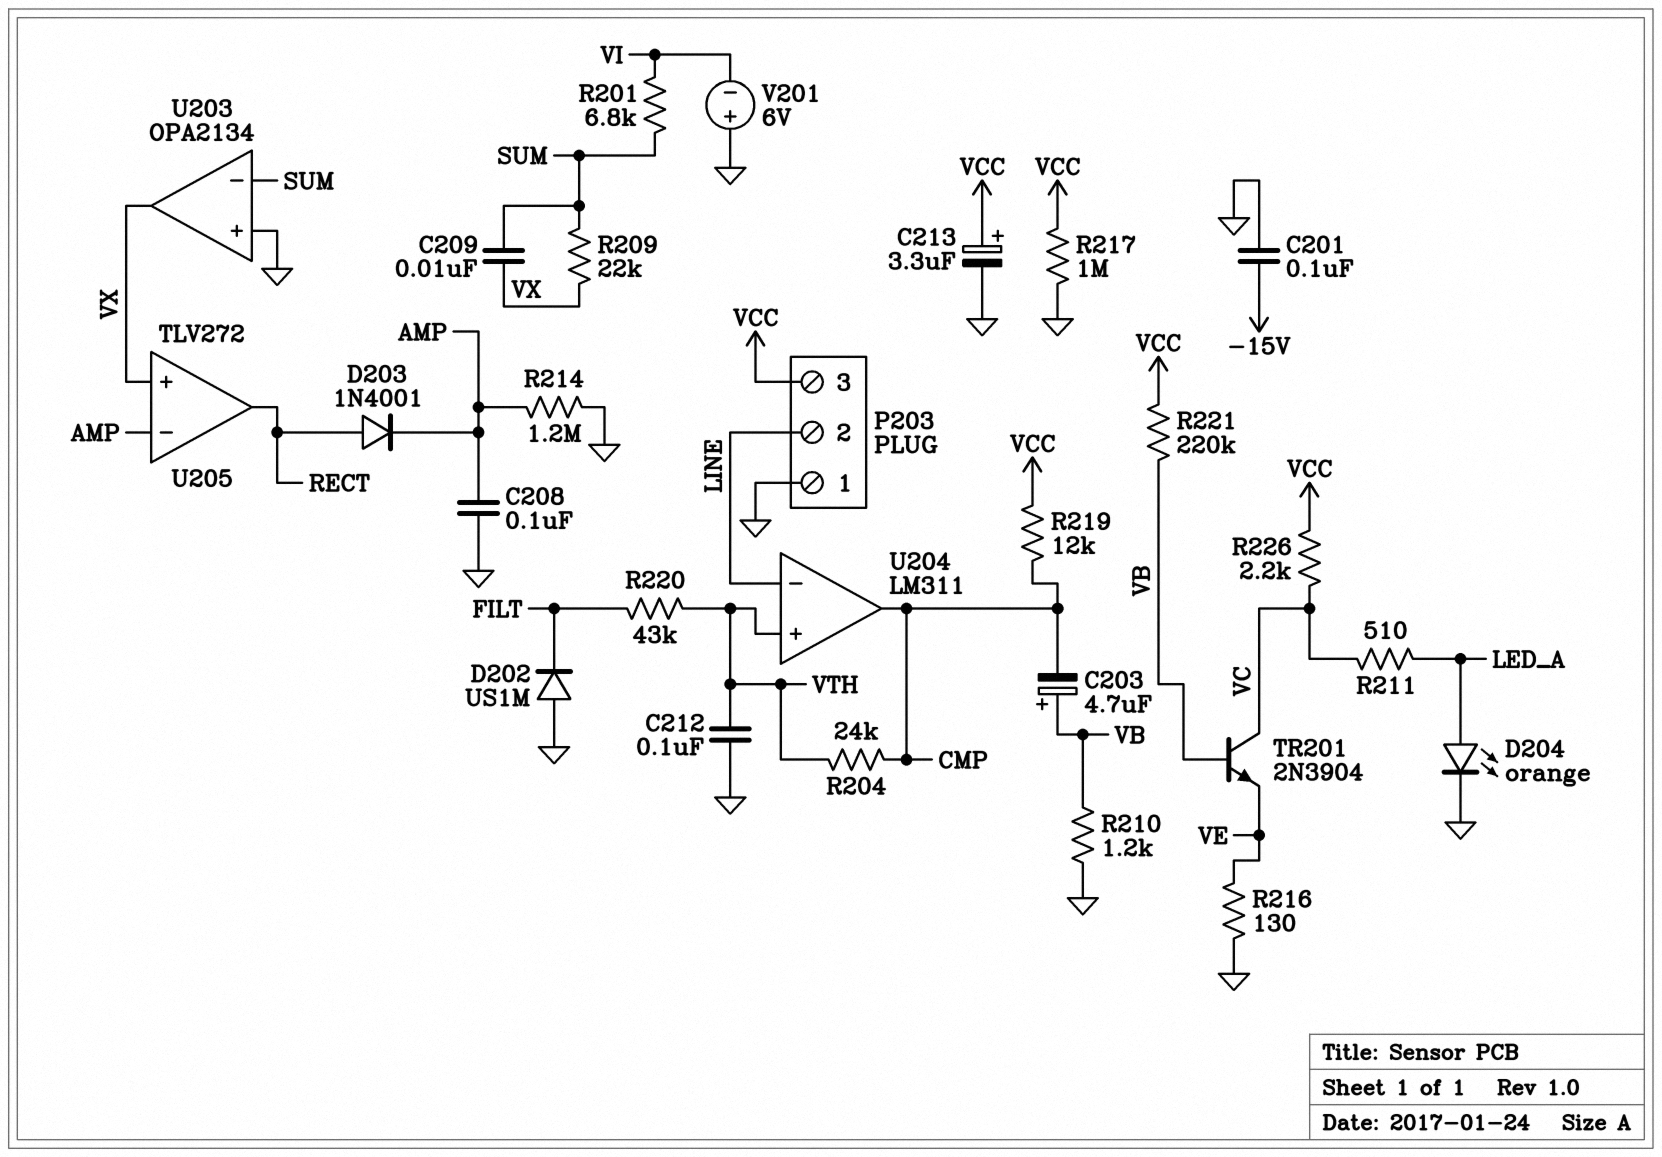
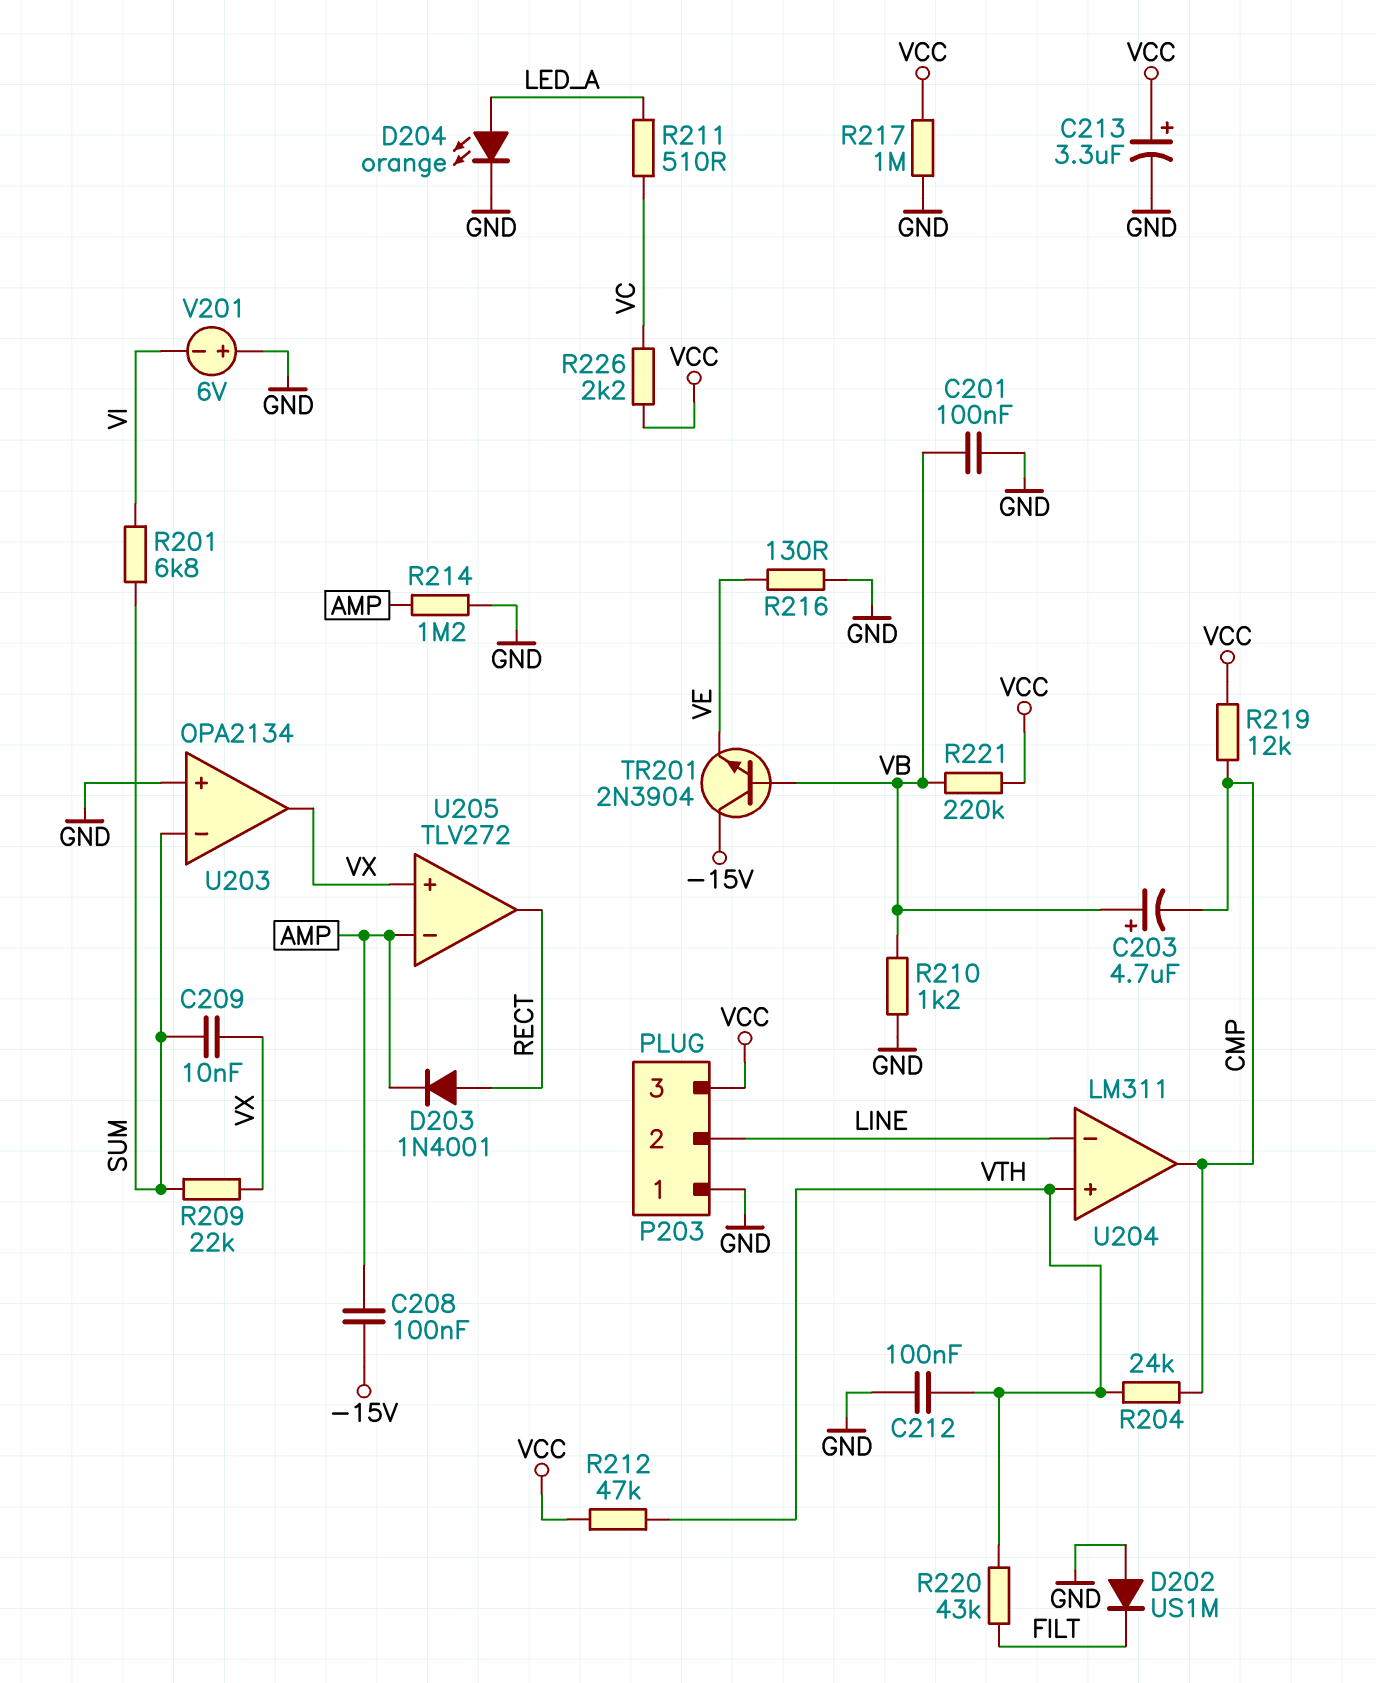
C201: 100nF (-15V, GND) -> 100nF (GND, VB)
C208: 100nF (AMP, GND) -> 100nF (-15V, AMP)
R212: none -> 47k (VCC, VTH)
TR201: NPN 2N3904 (B VB, C VC, E VE) -> NPN 2N3904 (B VB, C -15V, E VE)

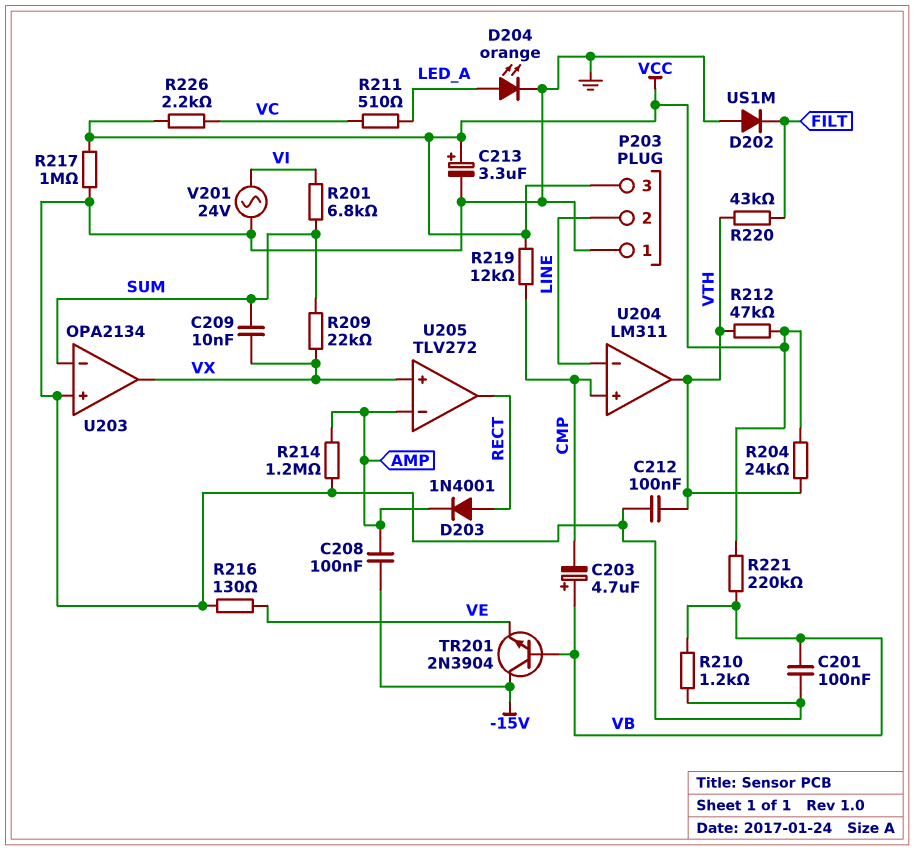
R204: 24k (CMP, VTH) -> 24k (VCC, VTH)
U204 pin in+: VTH -> CMP
U204 pin out: CMP -> VTH
V201: 6V (plus GND, minus VI) -> AC 24V (GND, VI)

